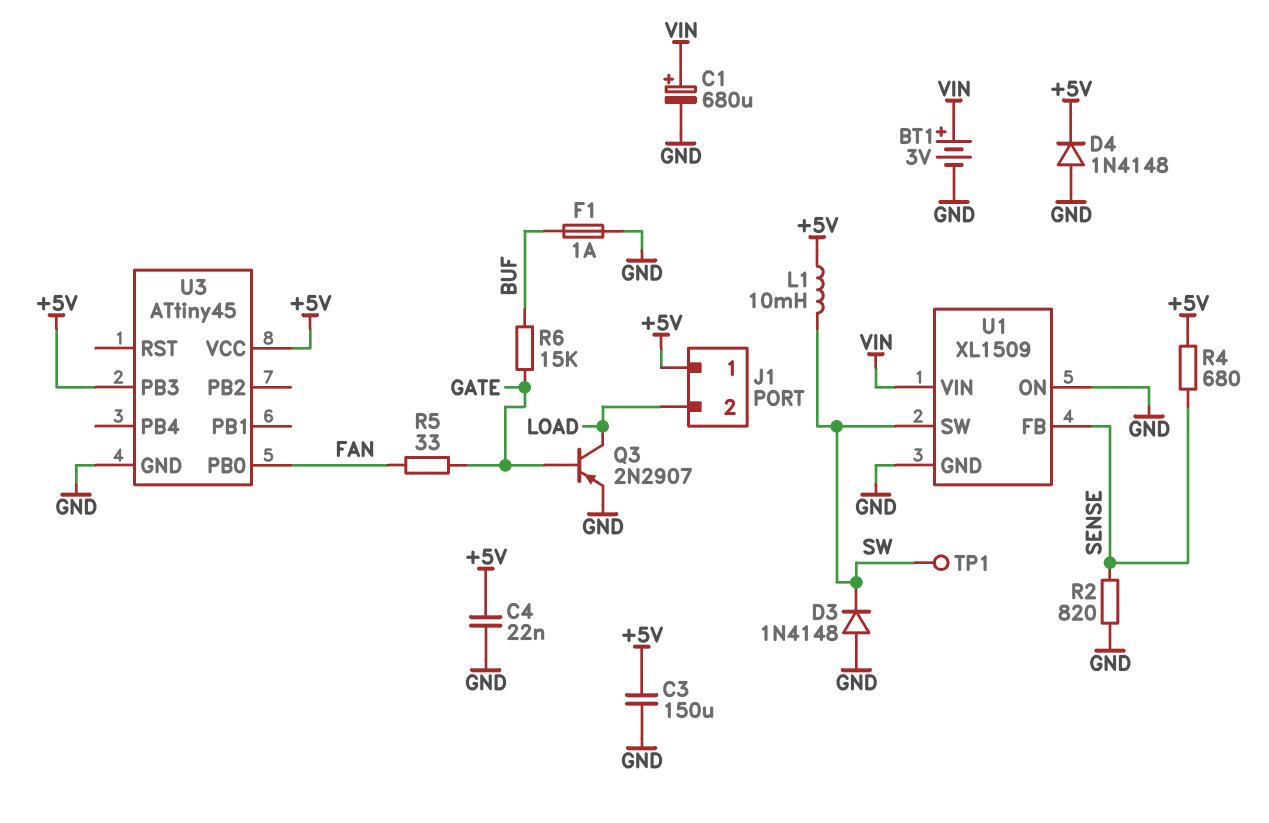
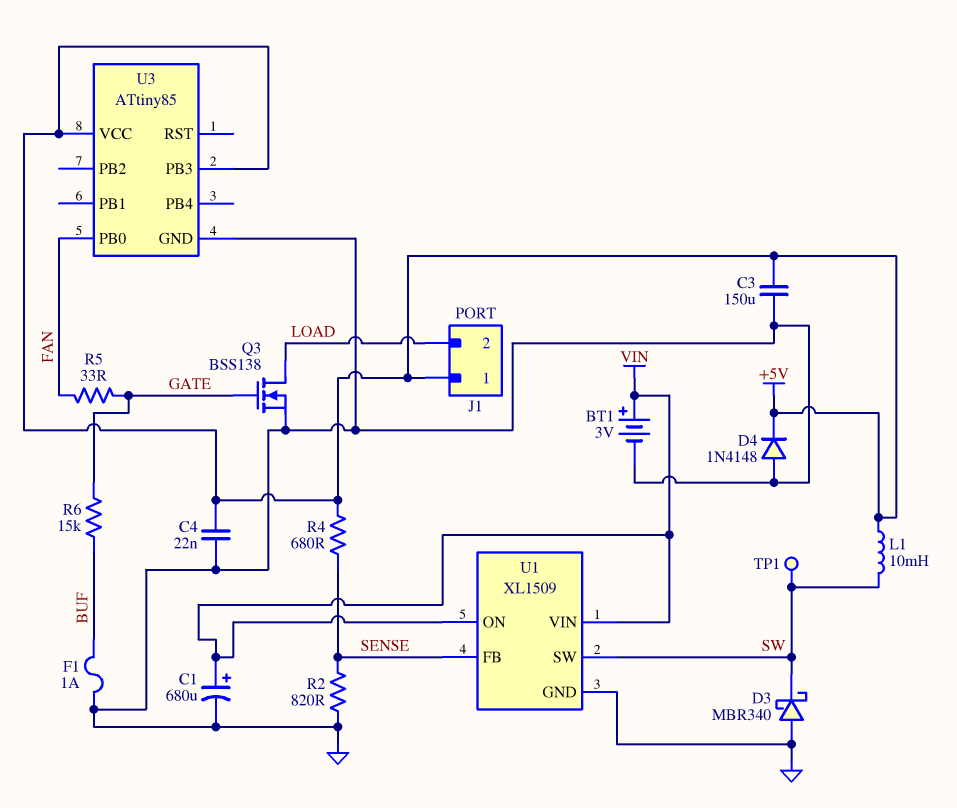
D3: diode 1N4148 (A GND, K SW) -> schottky MBR340 (A GND, K SW)
Q3: PNP 2N2907 (B GATE, C LOAD, E GND) -> NMOS BSS138 (G GATE, D LOAD, S GND)
U1 pin ON: GND -> VIN
U3: ATtiny45 -> ATtiny85

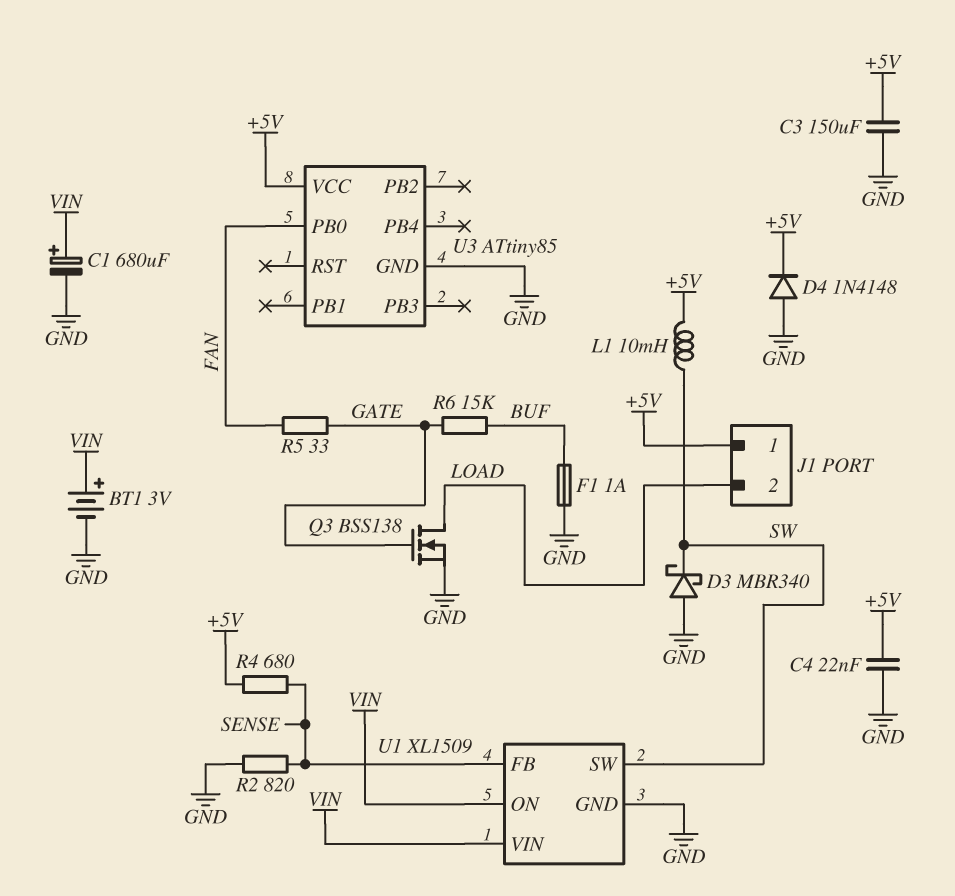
TP1: test point (SW) -> none
U3 pin PB3: +5V -> none

